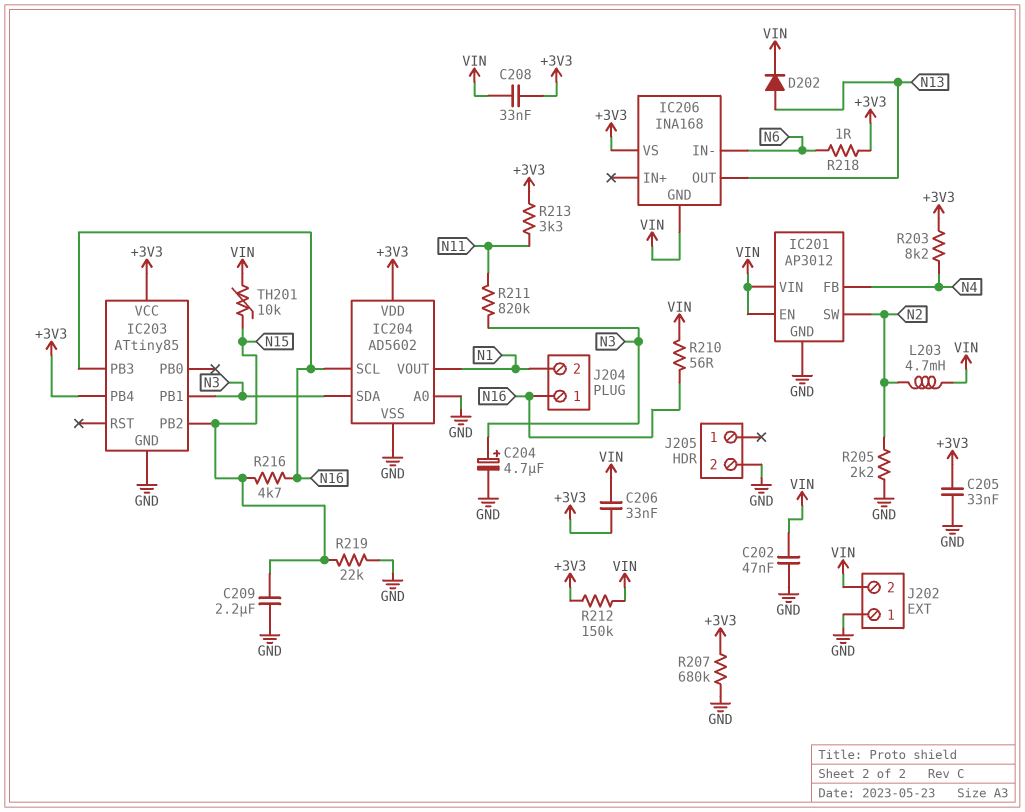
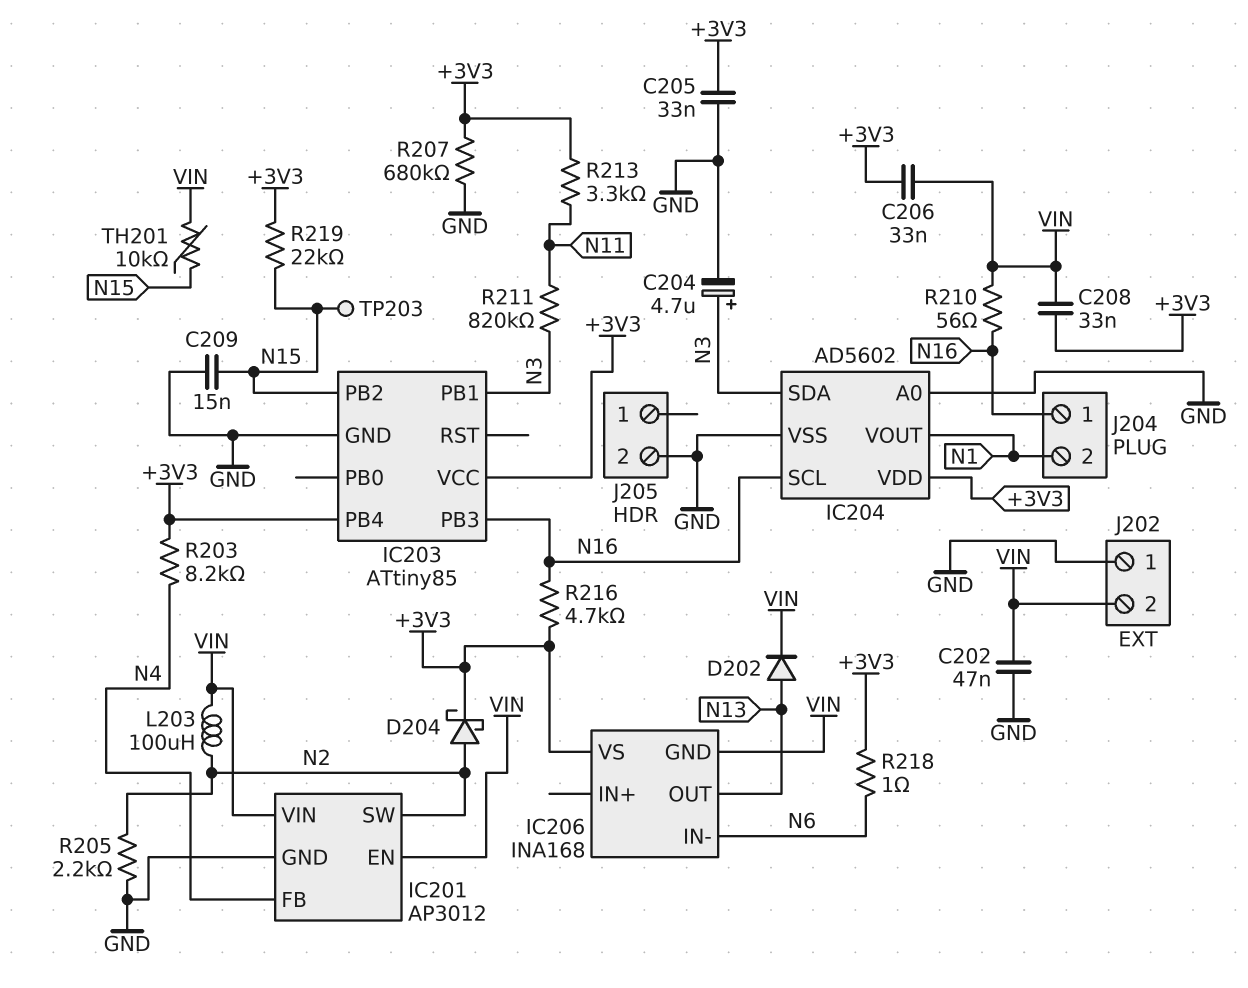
C209: 2.2uF (GND, N15) -> 15nF (GND, N15)
D204: none -> schottky (A N2, K +3V3)
L203: 4.7mH (N2, VIN) -> 100uH (N2, VIN)
R212: 150k (+3V3, VIN) -> none
R216: 4.7k (N15, N16) -> 4.7k (+3V3, N16)
R219: 22k (GND, N15) -> 22k (+3V3, N15)
TP203: none -> test point (N15)

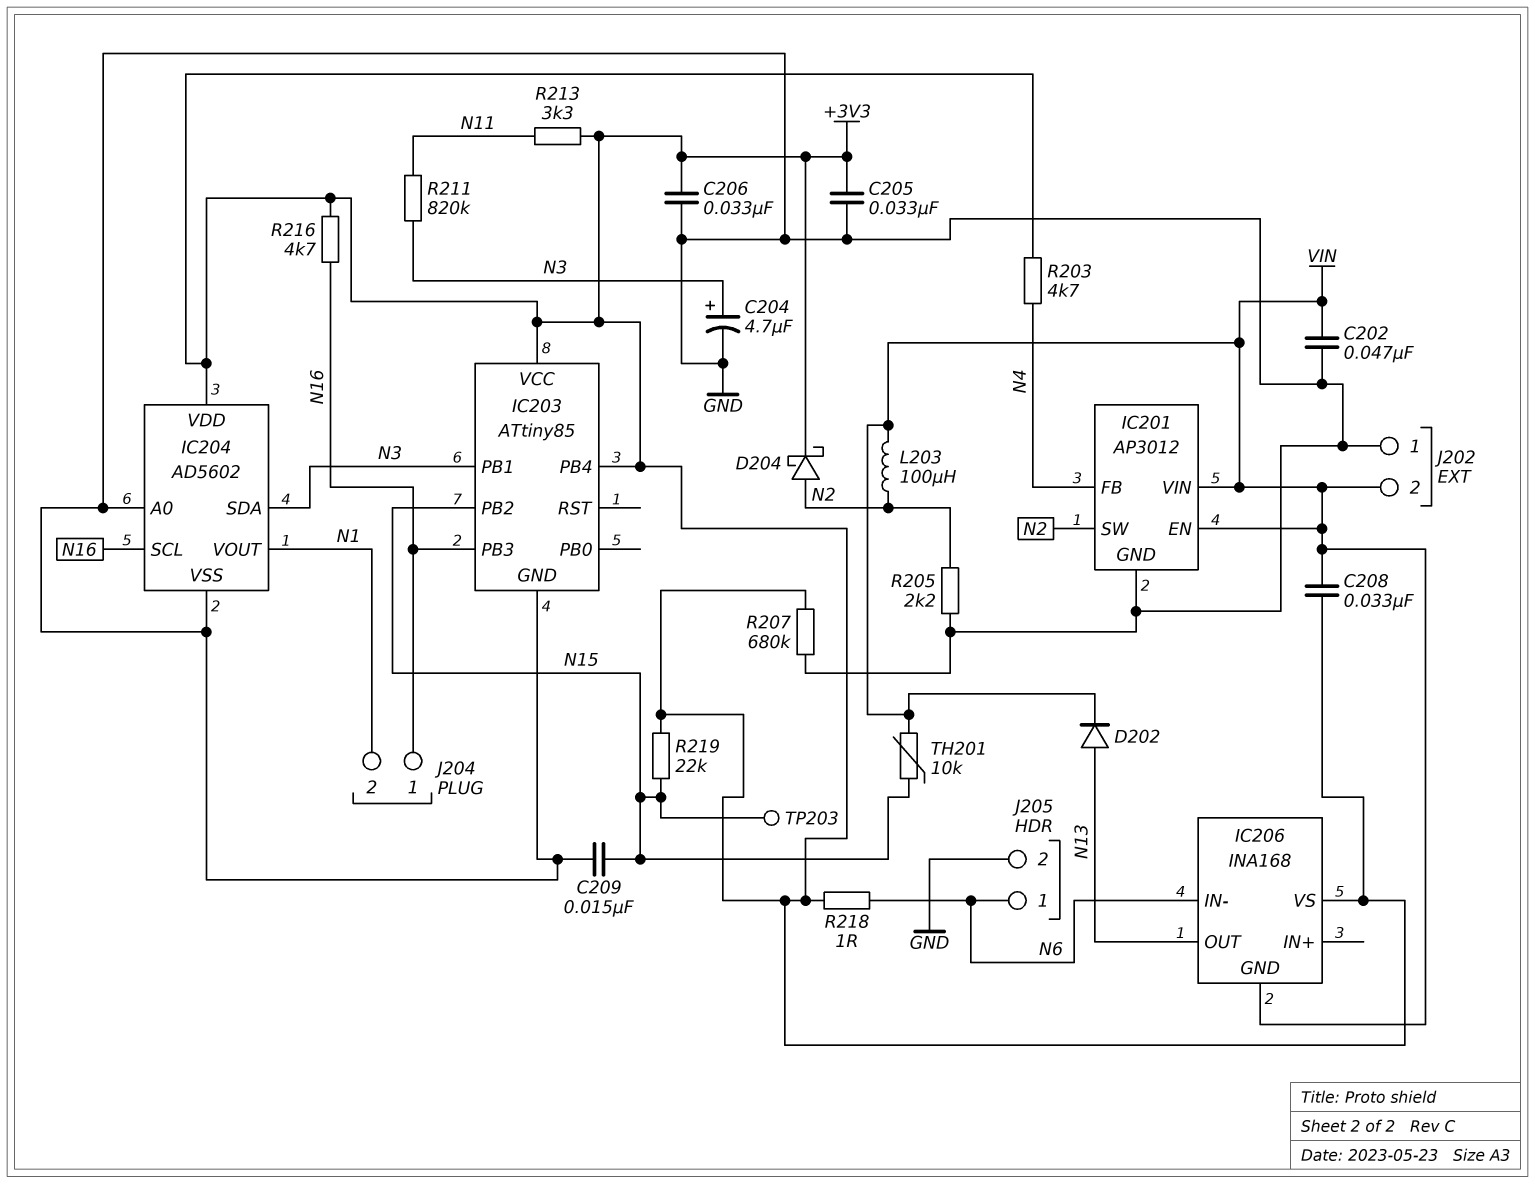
C206: 33nF (+3V3, VIN) -> 33nF (+3V3, GND)
J205 pin 1: none -> N6
R203: 8.2k (+3V3, N4) -> 4.7k (+3V3, N4)
R210: 56 (N16, VIN) -> none

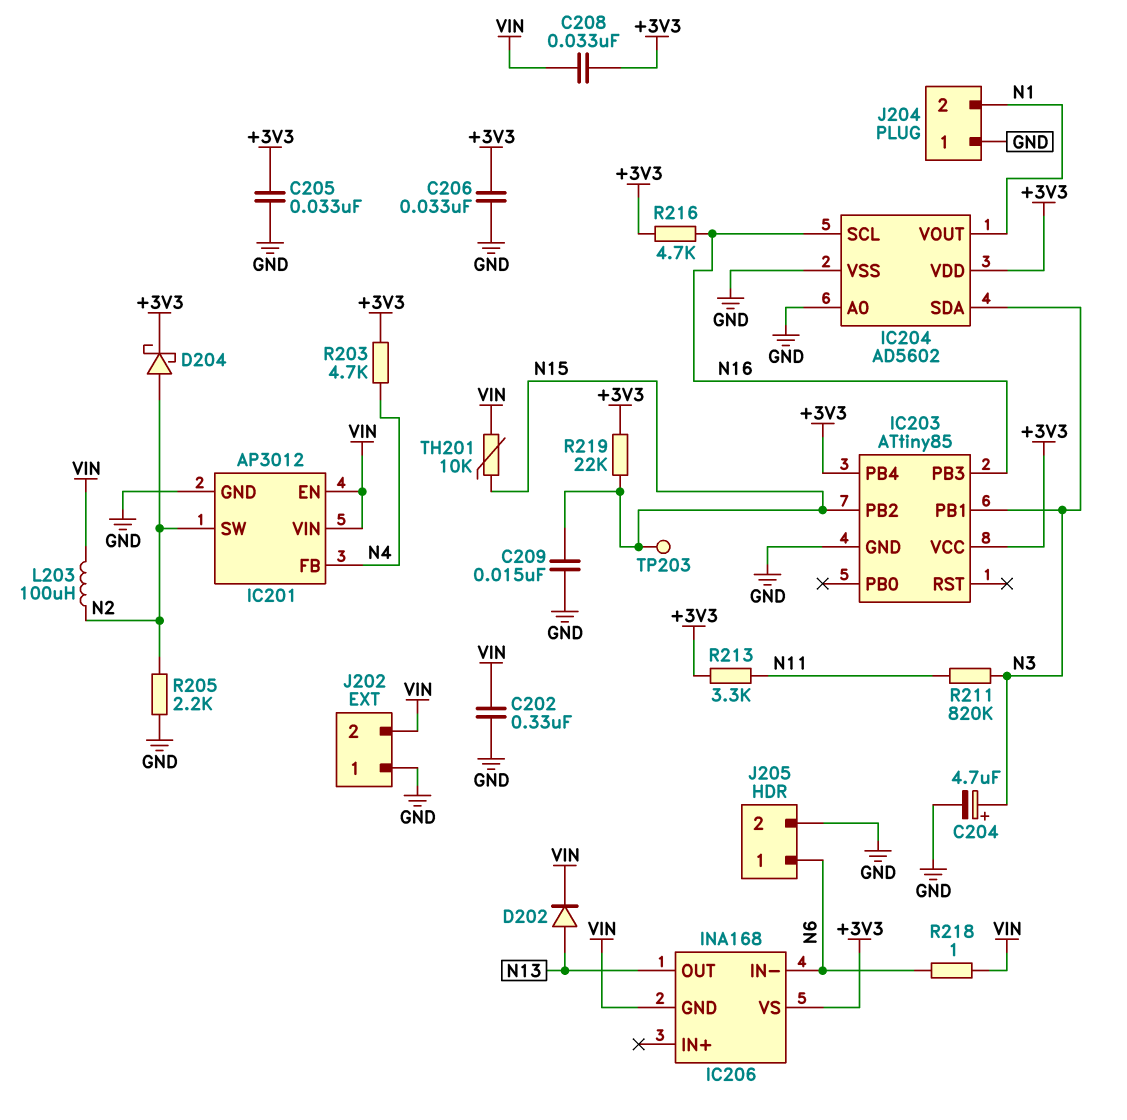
C202: 47nF (GND, VIN) -> 330nF (GND, VIN)
J204 pin 1: N16 -> GND
R207: 680k (+3V3, GND) -> none
R218: 1 (+3V3, N6) -> 1 (N6, VIN)

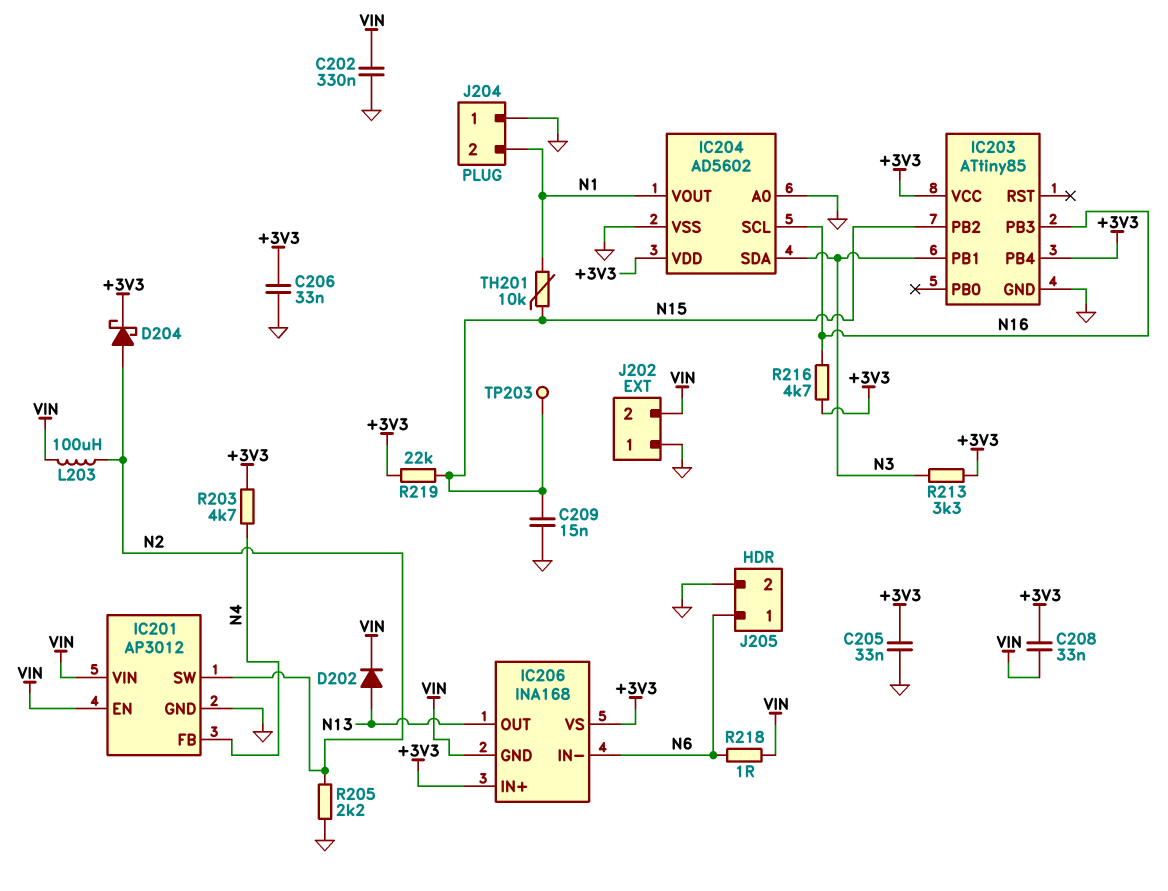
C204: 4.7uF (plus N3, minus GND) -> none
IC206 pin IN+: none -> +3V3
R211: 820k (N3, N11) -> none
R213: 3.3k (+3V3, N11) -> 3.3k (+3V3, N3)
TH201: 10k (N15, VIN) -> 10k (N1, N15)

